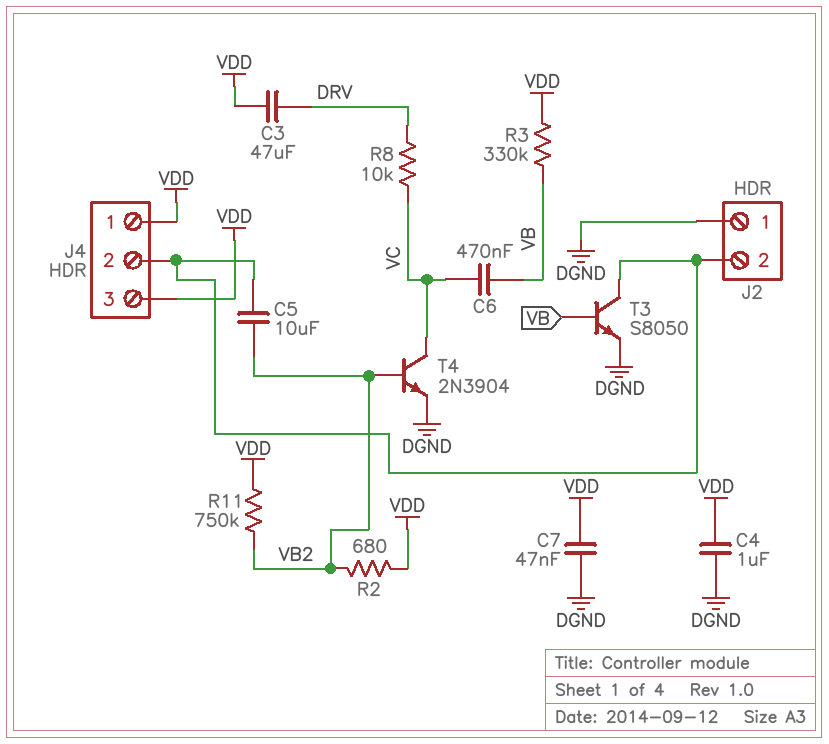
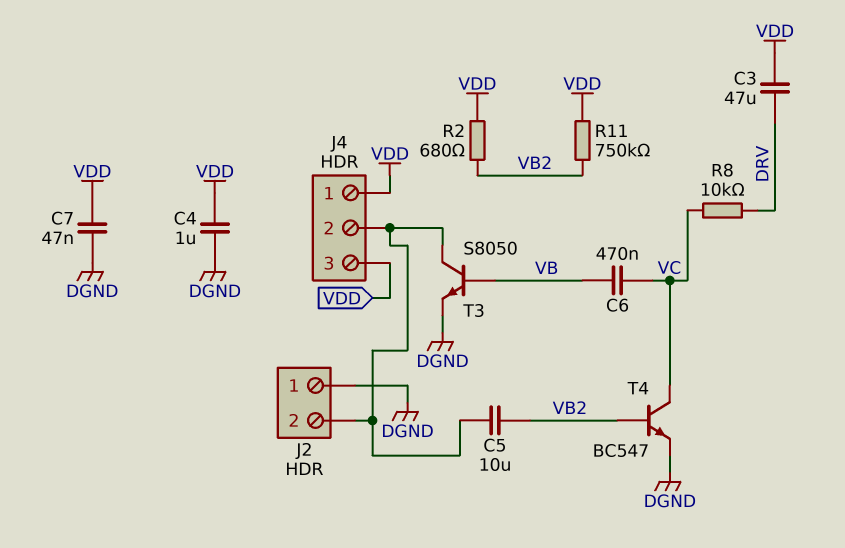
R3: 330k (VB, VDD) -> none
T4: NPN 2N3904 (B VB2, C VC, E DGND) -> NPN BC547 (B VB2, C VC, E DGND)

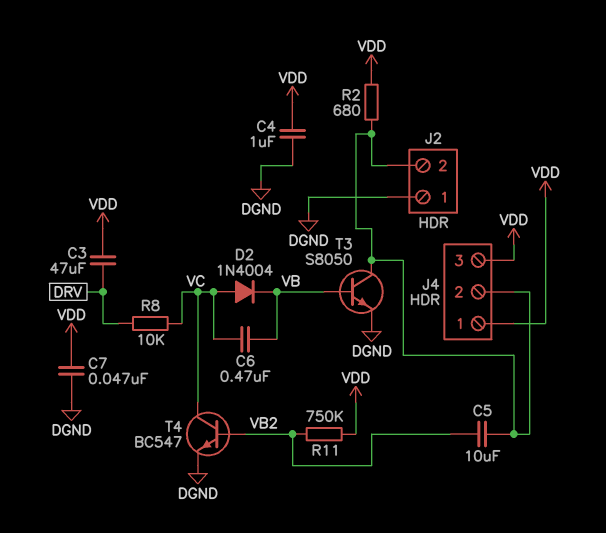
D2: none -> diode 1N4004 (A VC, K VB)
R2: 680 (VB2, VDD) -> 680 (J2/2, VDD)

